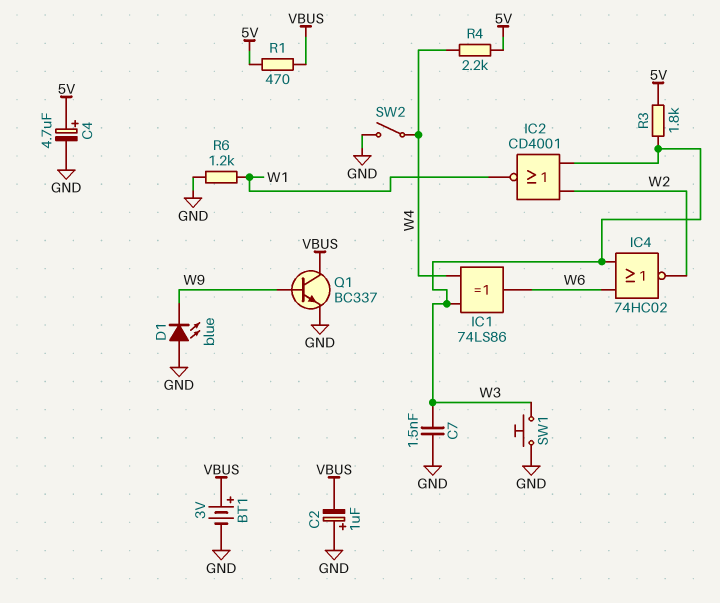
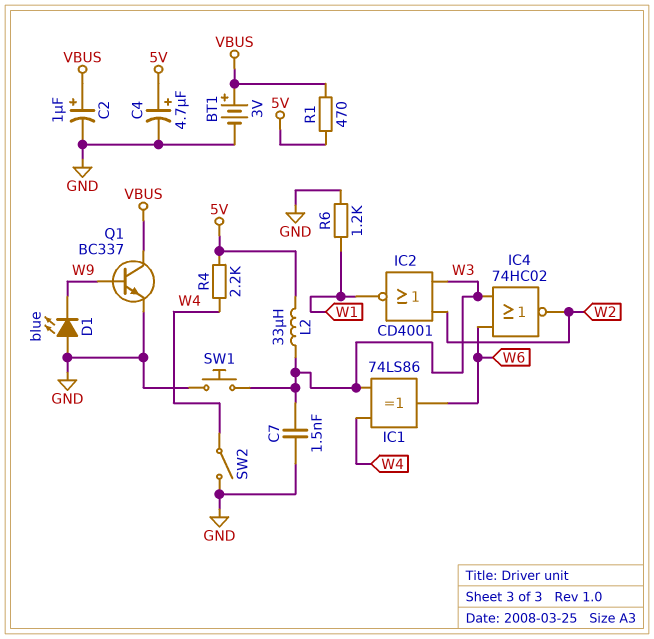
C2: 1uF (plus GND, minus VBUS) -> 1uF (plus VBUS, minus GND)
L2: none -> 33uH (5V, W3)
R3: 1.8k (5V, W3) -> none

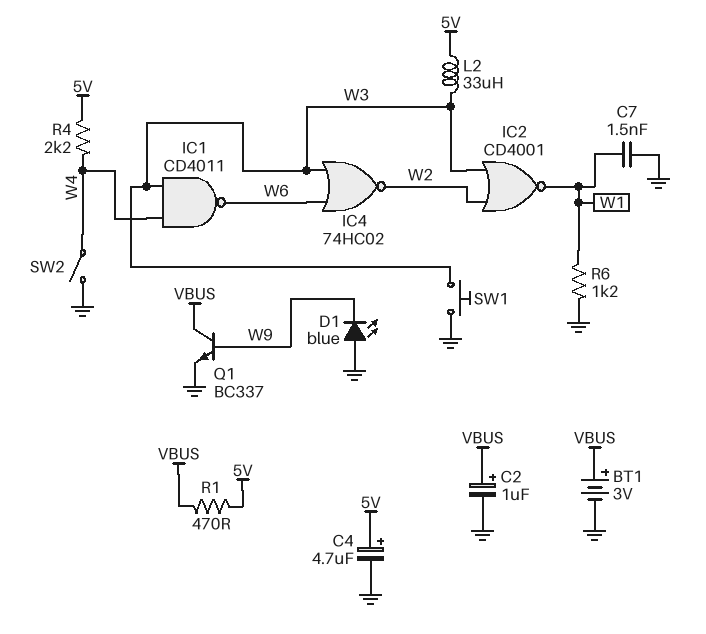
C7: 1.5nF (GND, W3) -> 1.5nF (GND, W1)
IC1: XOR 74LS86 (in W3, in W4, out W6) -> NAND CD4011 (in W3, in W4, out W6)

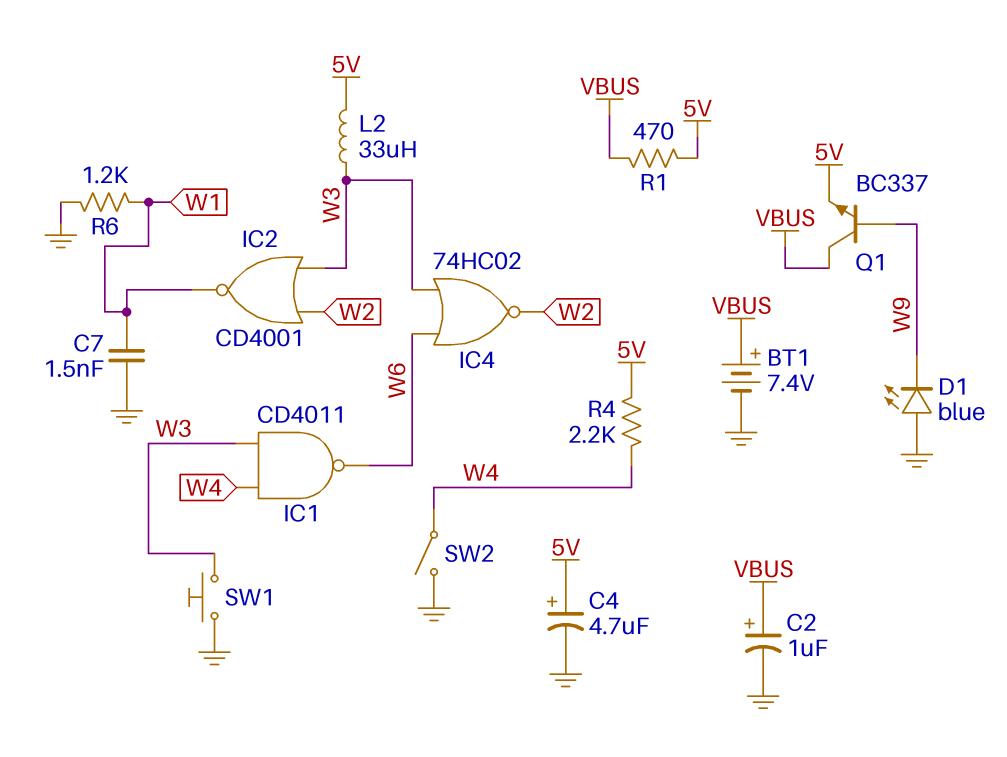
BT1: 3V (plus VBUS, minus GND) -> 7.4V (plus VBUS, minus GND)
Q1: NPN BC337 (B W9, C VBUS, E GND) -> NPN BC337 (B W9, C VBUS, E 5V)

